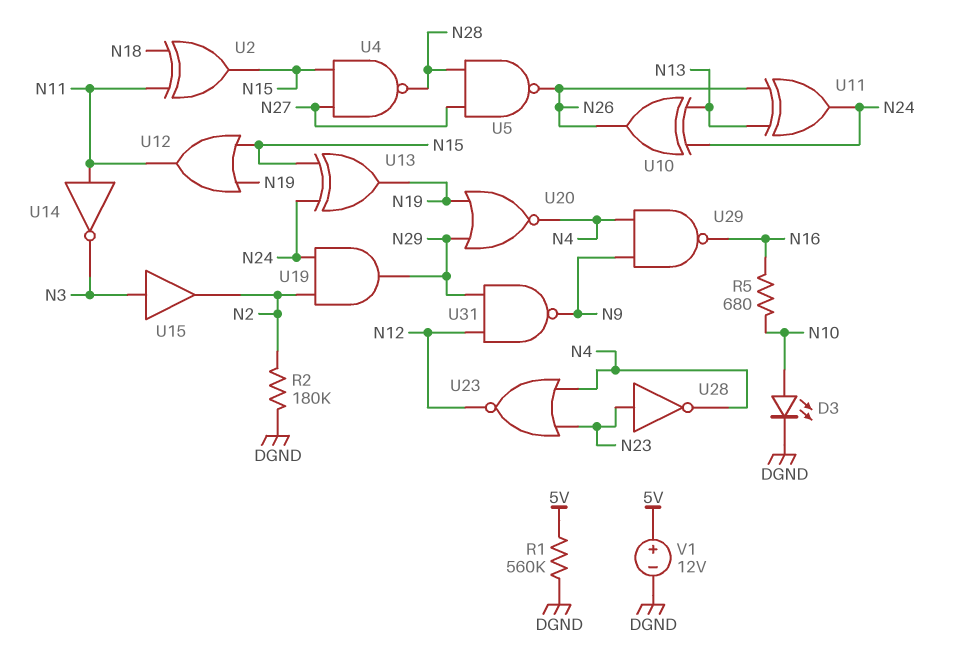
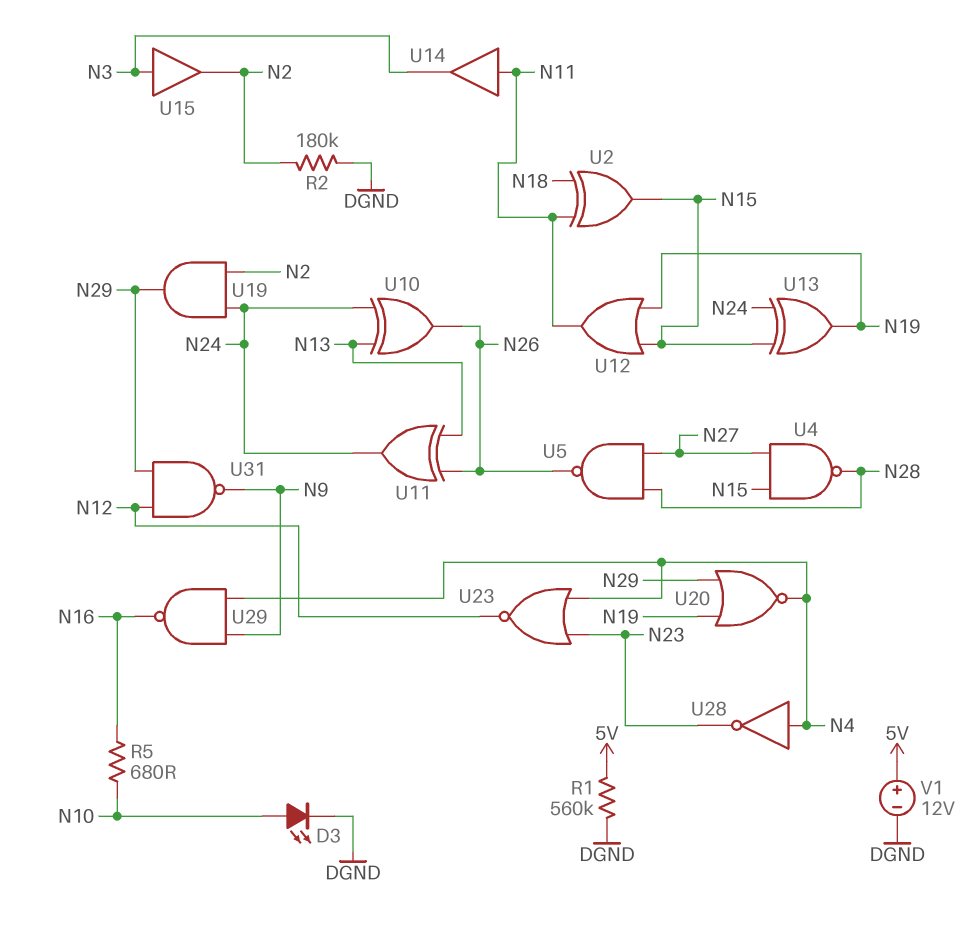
U14: NOT (in N11, out N3) -> buffer (in N11, out N3)
U28: NOT (in N23, out N4) -> NOT (in N4, out N23)

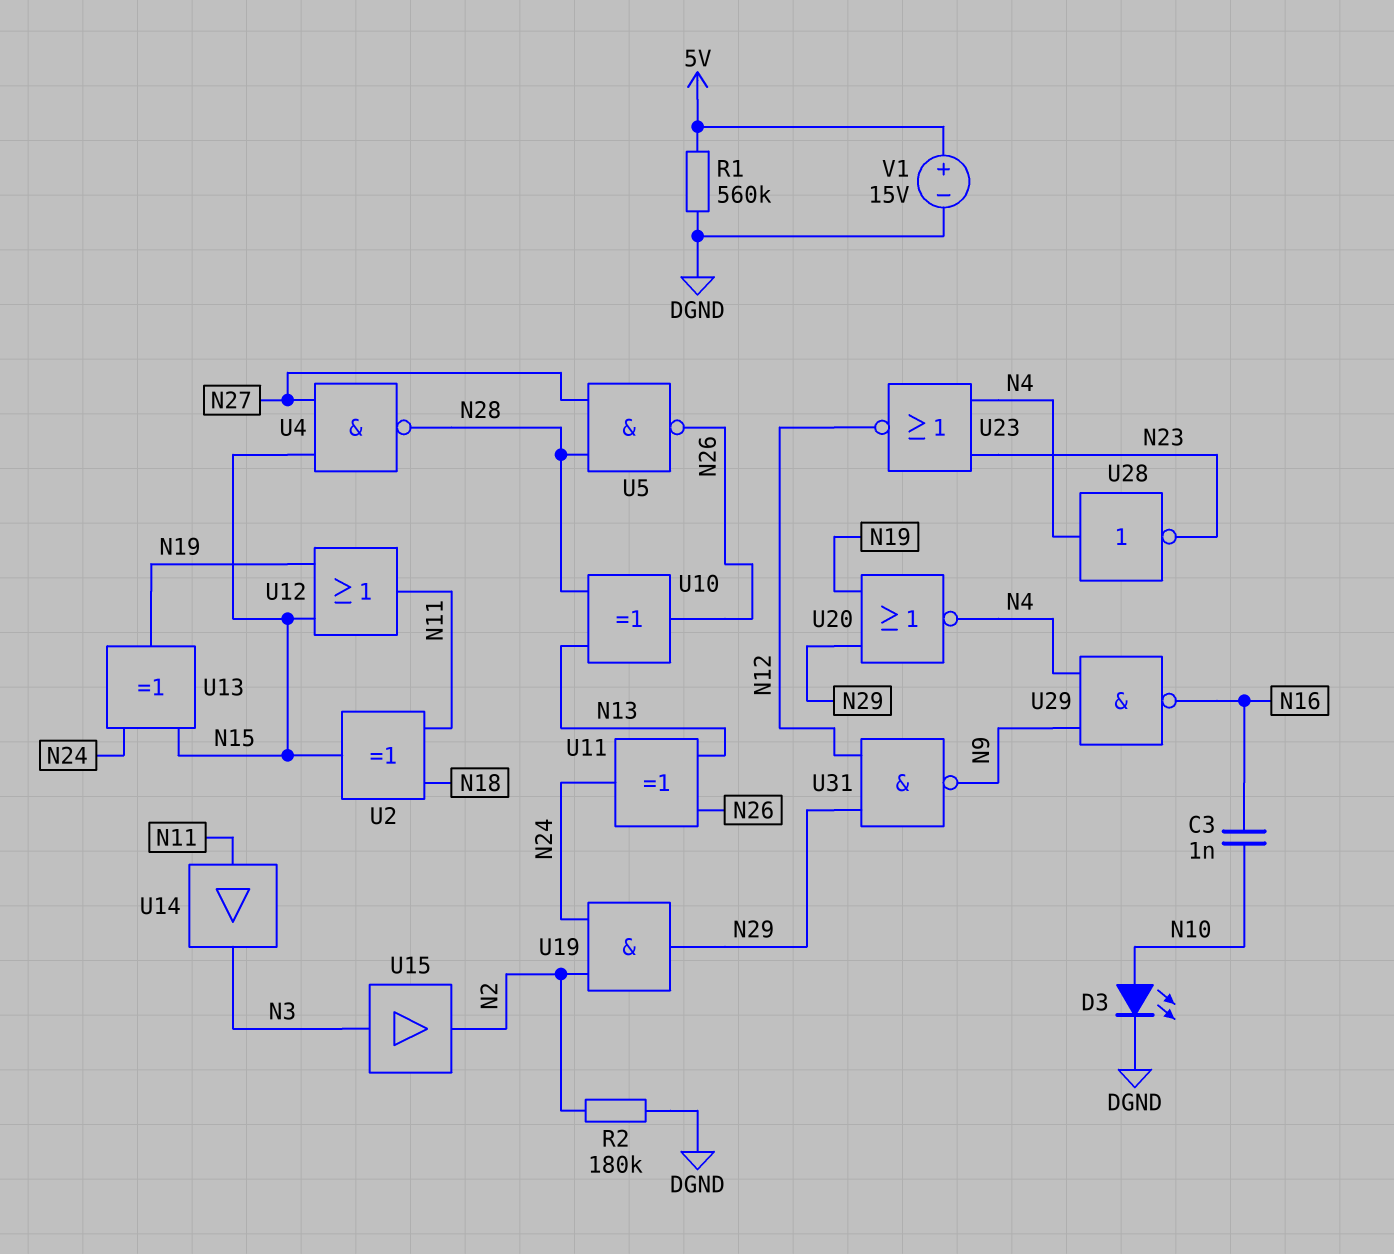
C3: none -> 1nF (N10, N16)
R5: 680 (N10, N16) -> none
U10: XOR (in N13, in N24, out N26) -> XOR (in N13, in N28, out N26)
V1: 12V (plus 5V, minus DGND) -> 15V (plus 5V, minus DGND)

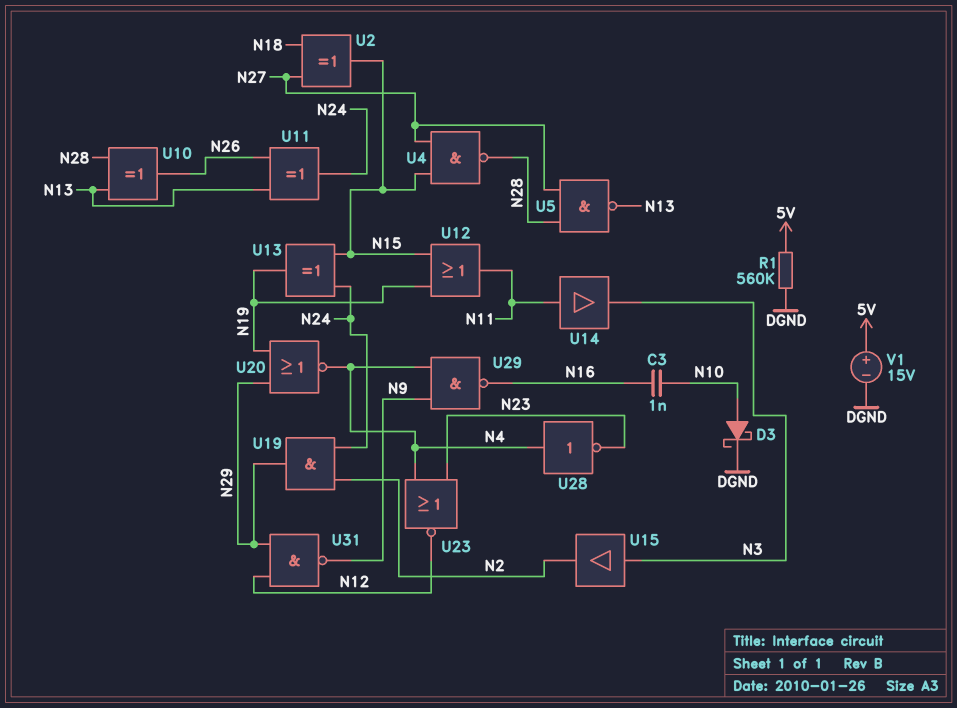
D3: LED (A N10, K DGND) -> schottky (A N10, K DGND)
R2: 180k (DGND, N2) -> none
U2: XOR (in N11, in N18, out N15) -> XOR (in N18, in N27, out N15)
U5: NAND (in N27, in N28, out N26) -> NAND (in N27, in N28, out N13)

